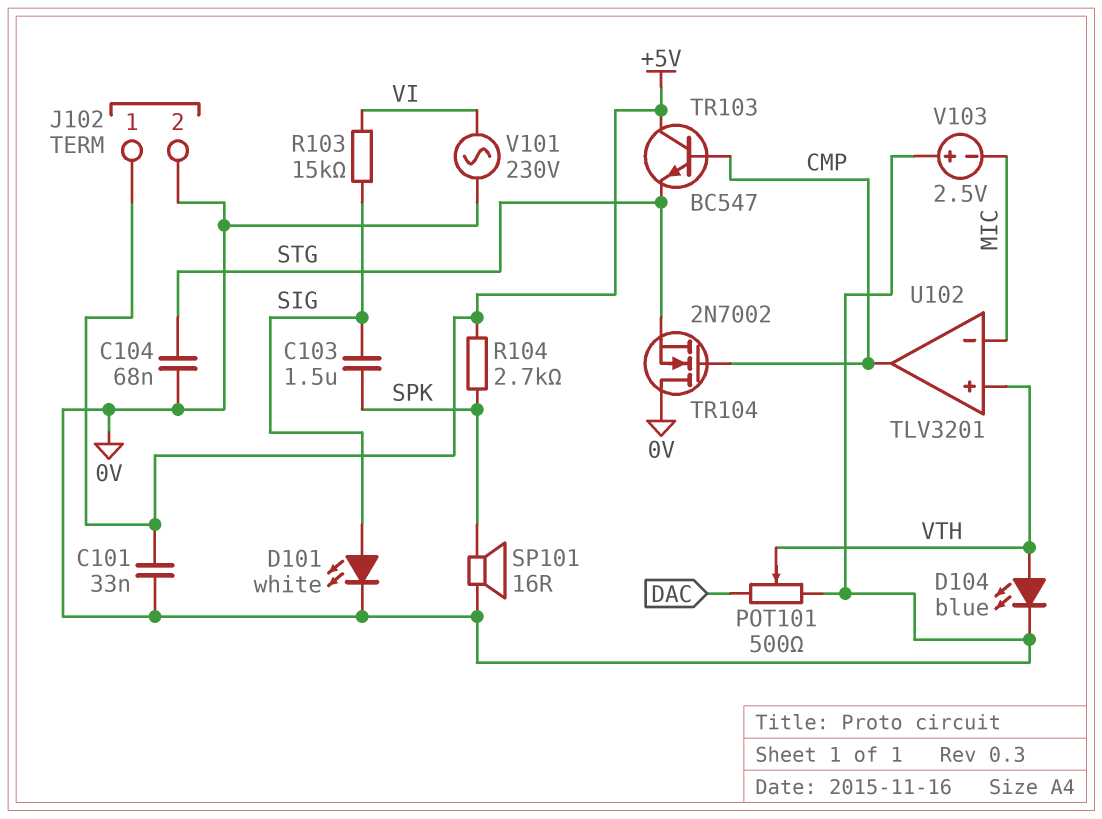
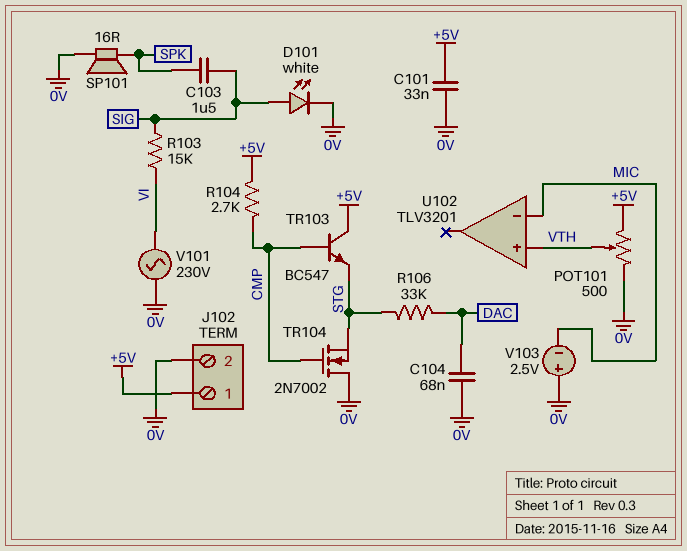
C104: 68nF (0V, STG) -> 68nF (0V, DAC)
D104: LED blue (A VTH, K 0V) -> none
POT101: 500 (0V, DAC, wiper VTH) -> 500 (+5V, 0V, wiper VTH)
R104: 2.7k (+5V, SPK) -> 2.7k (+5V, CMP)
R106: none -> 33k (DAC, STG)
U102 pin out: CMP -> none

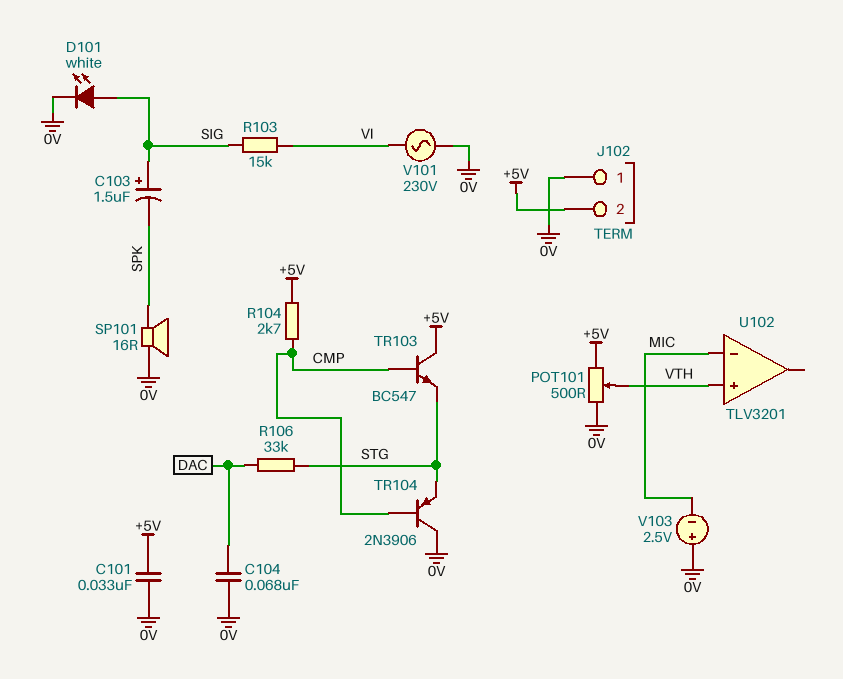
C103: 1.5uF (SIG, SPK) -> 1.5uF (plus SIG, minus SPK)
J102 pin 1: +5V -> 0V
J102 pin 2: 0V -> +5V
TR104: NMOS 2N7002 (G CMP, D 0V, S STG) -> PNP 2N3906 (B CMP, C 0V, E STG)

